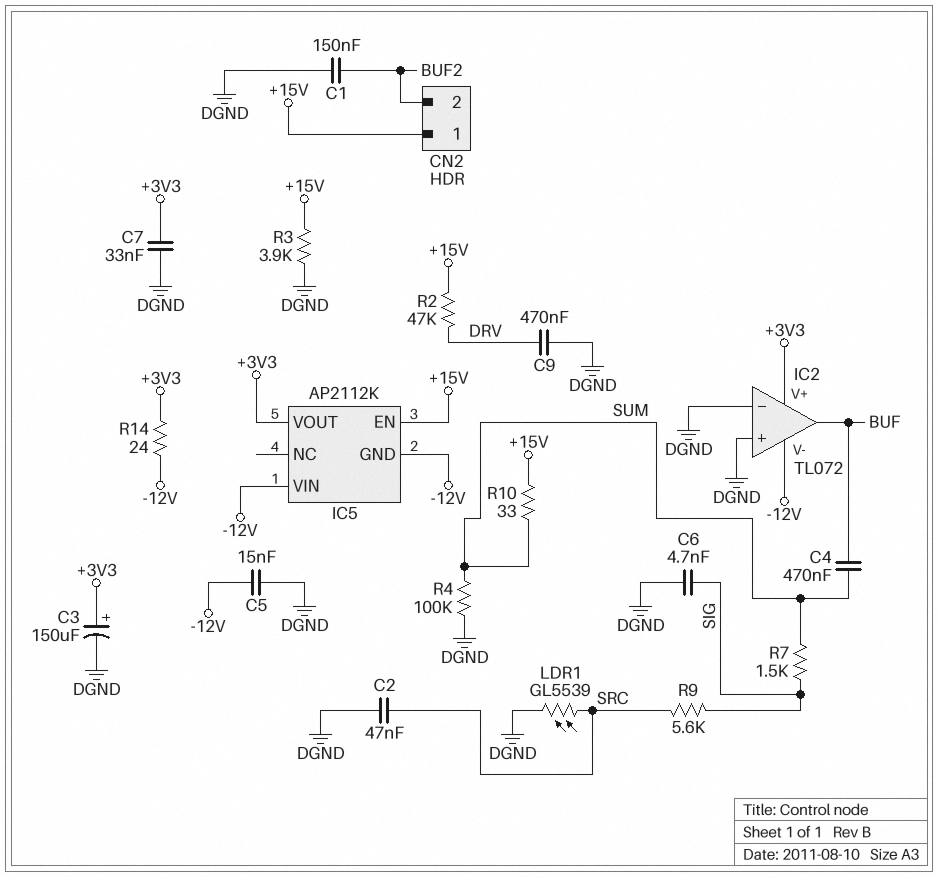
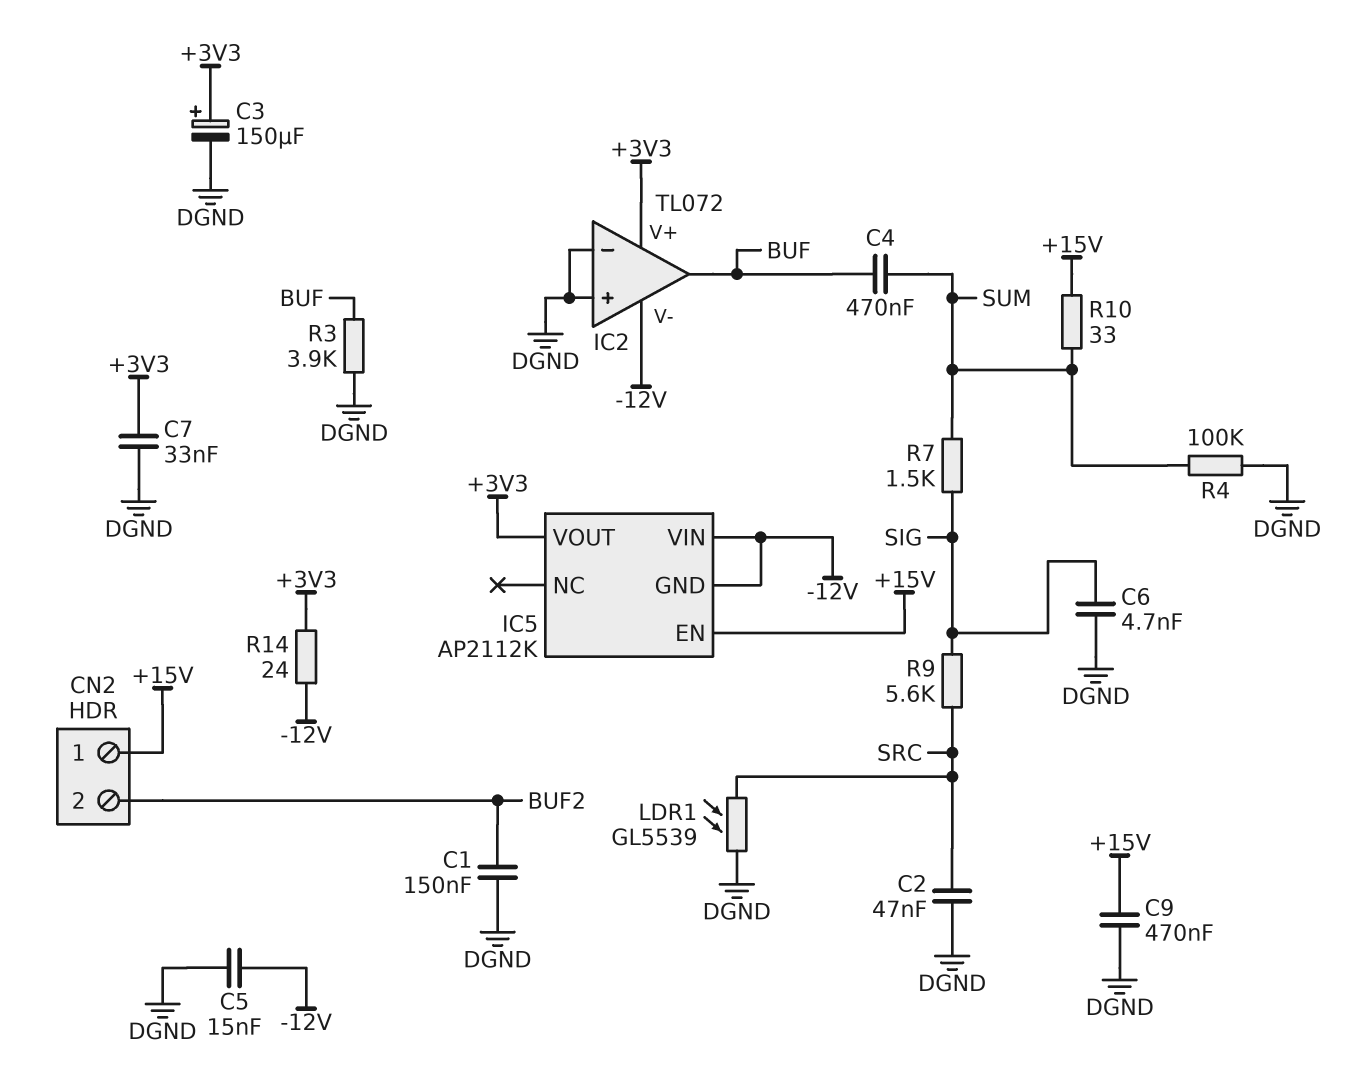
C9: 470nF (DGND, DRV) -> 470nF (+15V, DGND)
R2: 47k (+15V, DRV) -> none
R3: 3.9k (+15V, DGND) -> 3.9k (BUF, DGND)

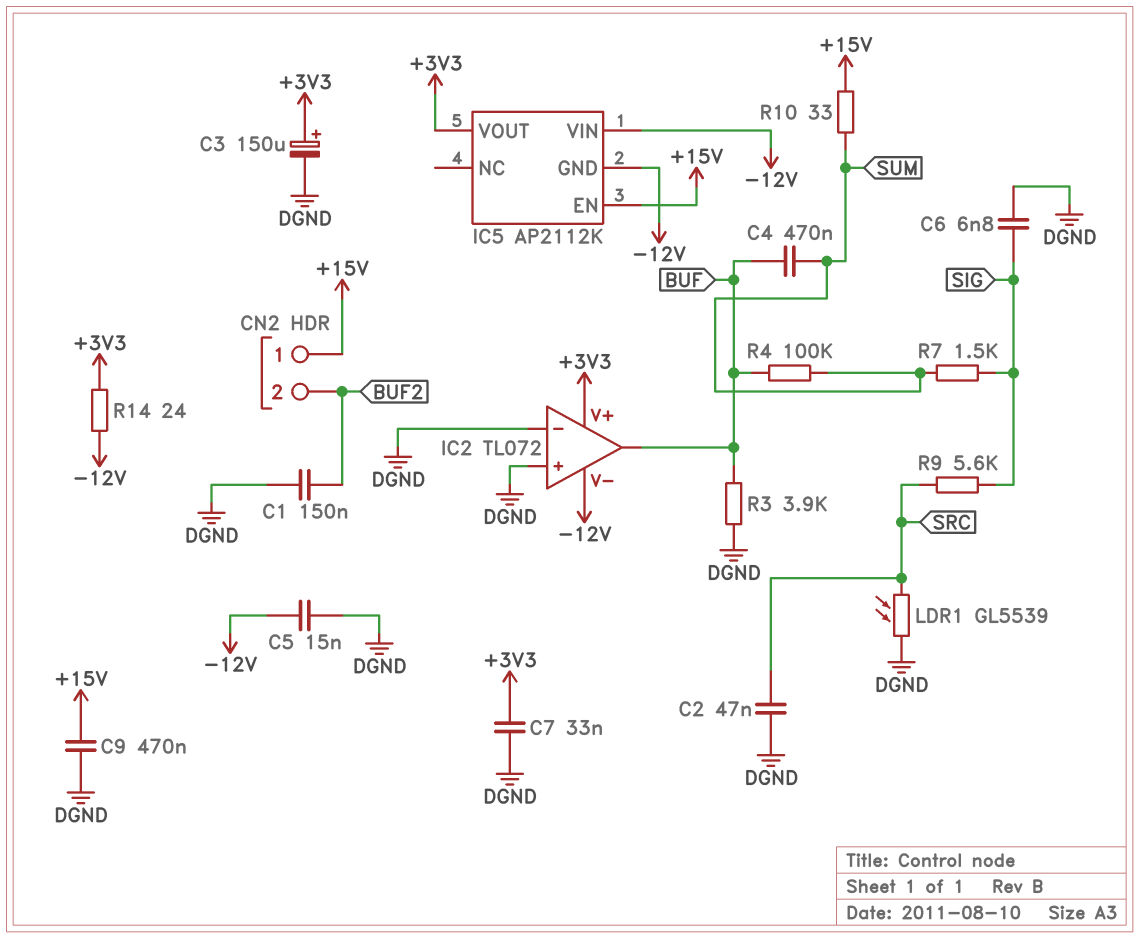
C6: 4.7nF (DGND, SIG) -> 6.8nF (DGND, SIG)
R4: 100k (DGND, SUM) -> 100k (BUF, SUM)

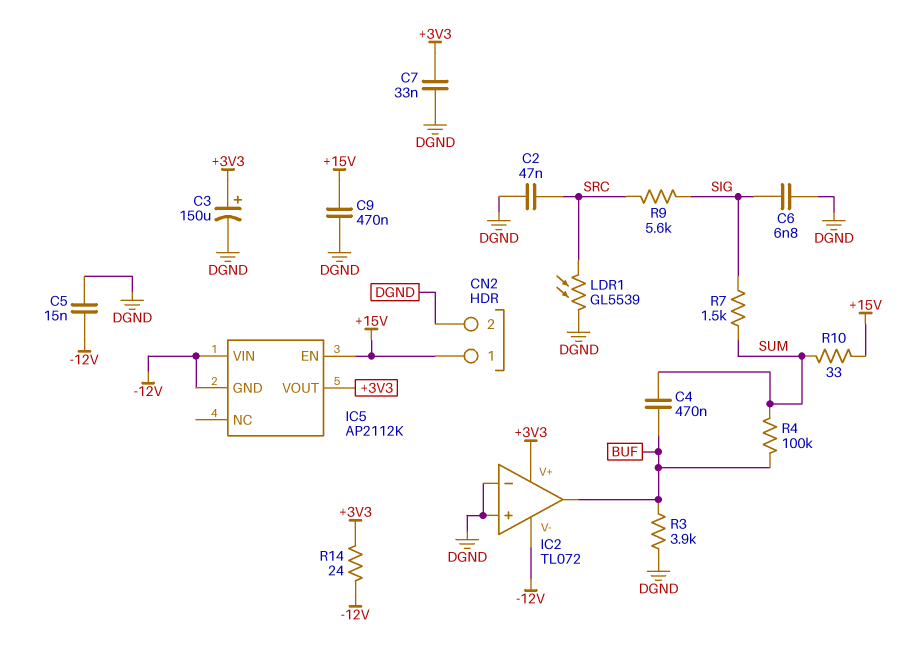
C1: 150nF (BUF2, DGND) -> none
CN2 pin 2: BUF2 -> DGND

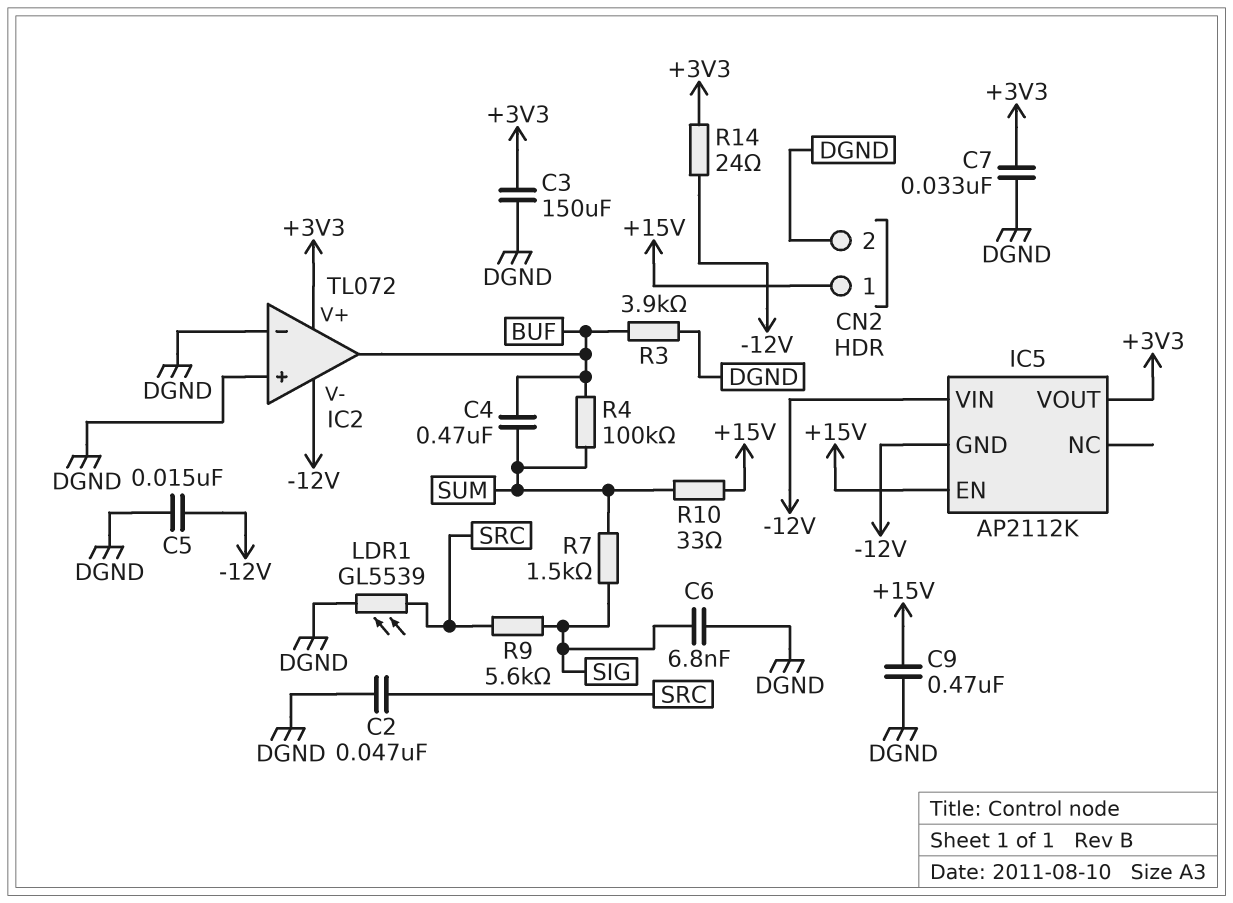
C3: 150uF (plus +3V3, minus DGND) -> 150uF (+3V3, DGND)

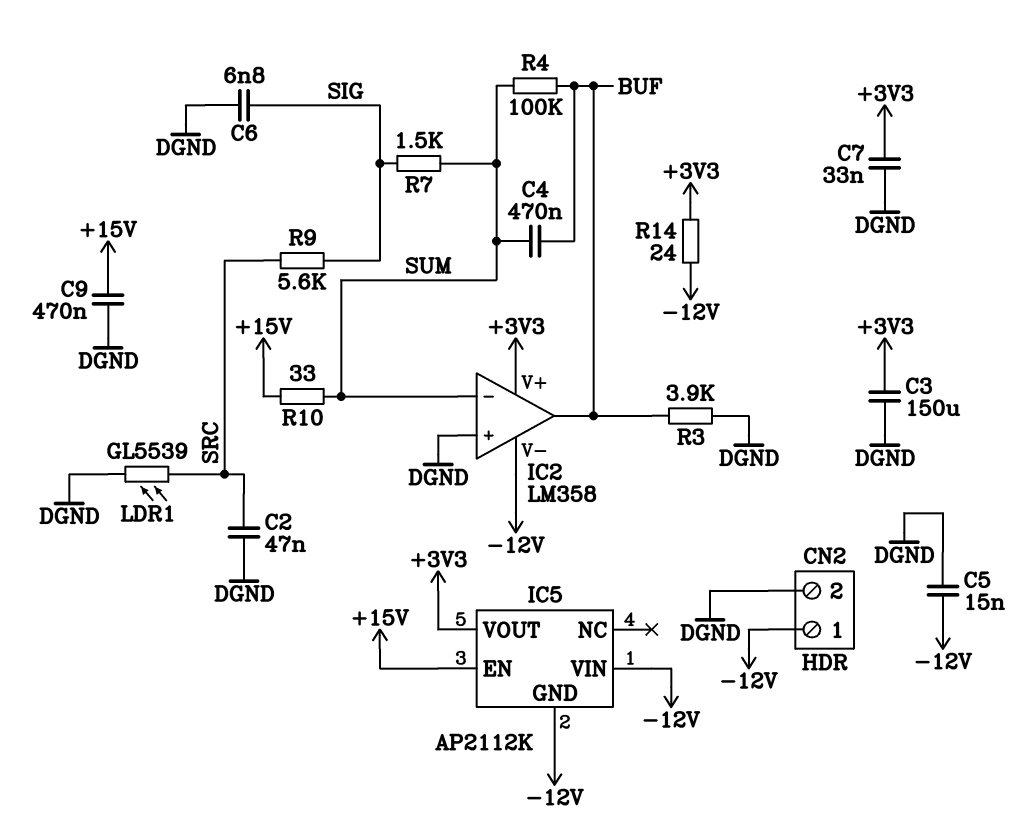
CN2 pin 1: +15V -> -12V
IC2: TL072 -> LM358
IC2 pin in-: DGND -> SUM

